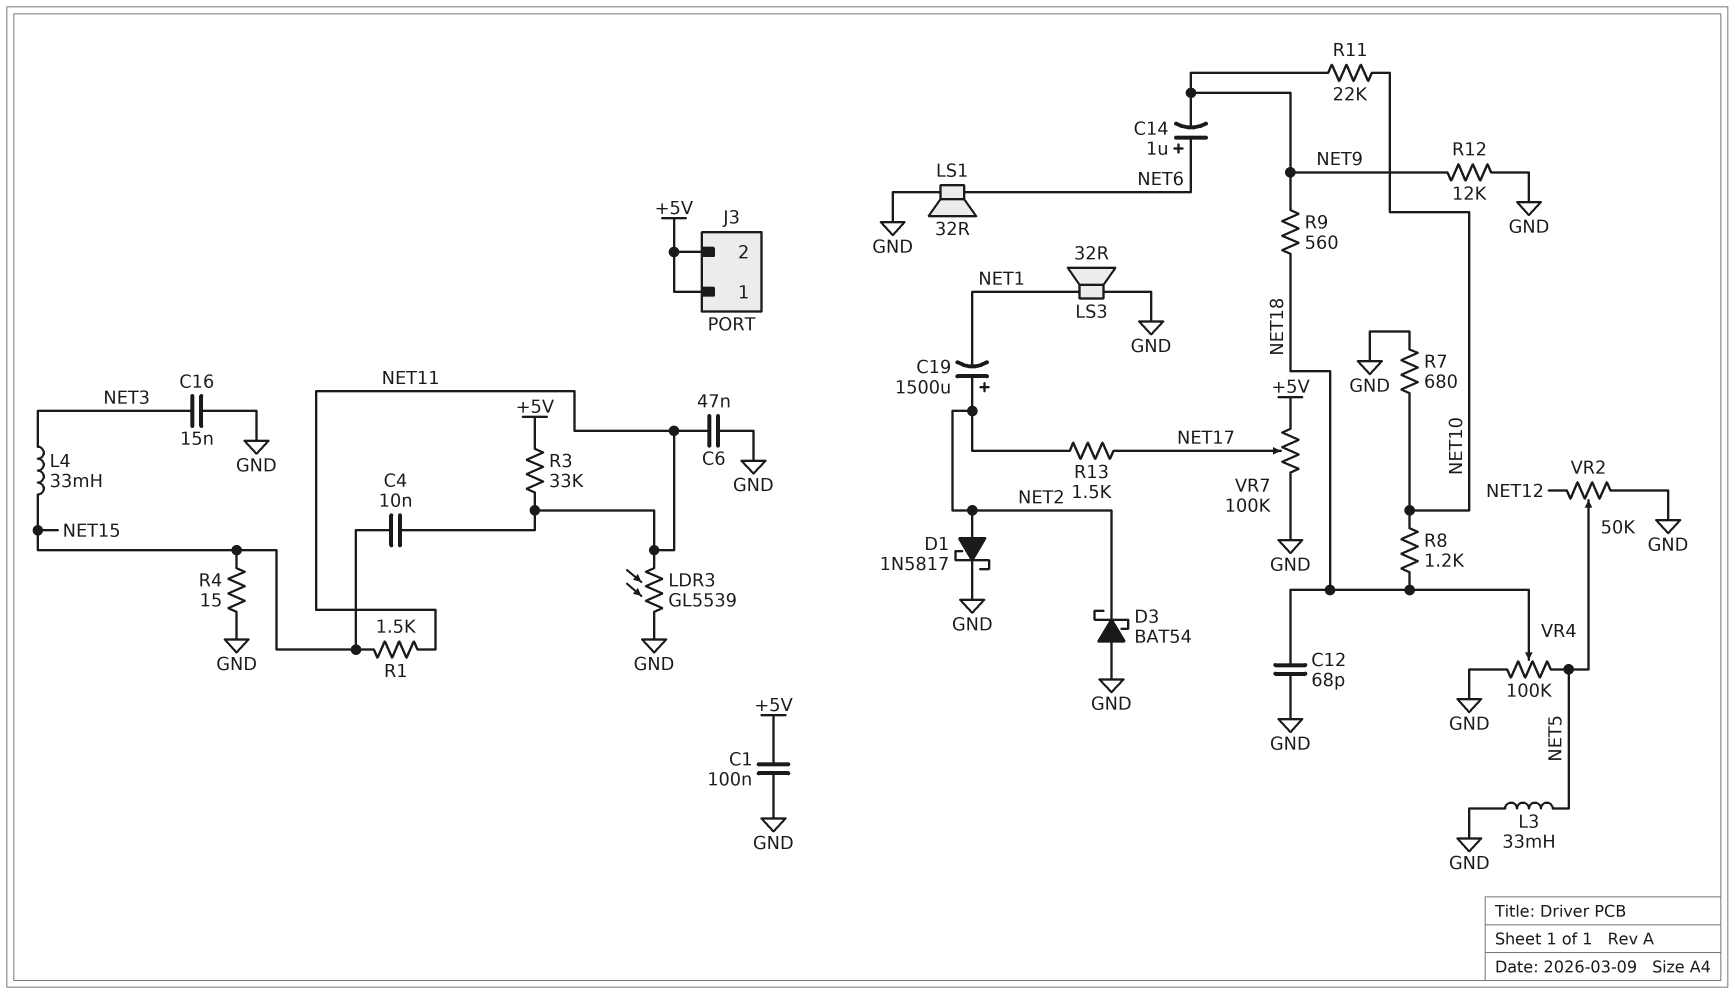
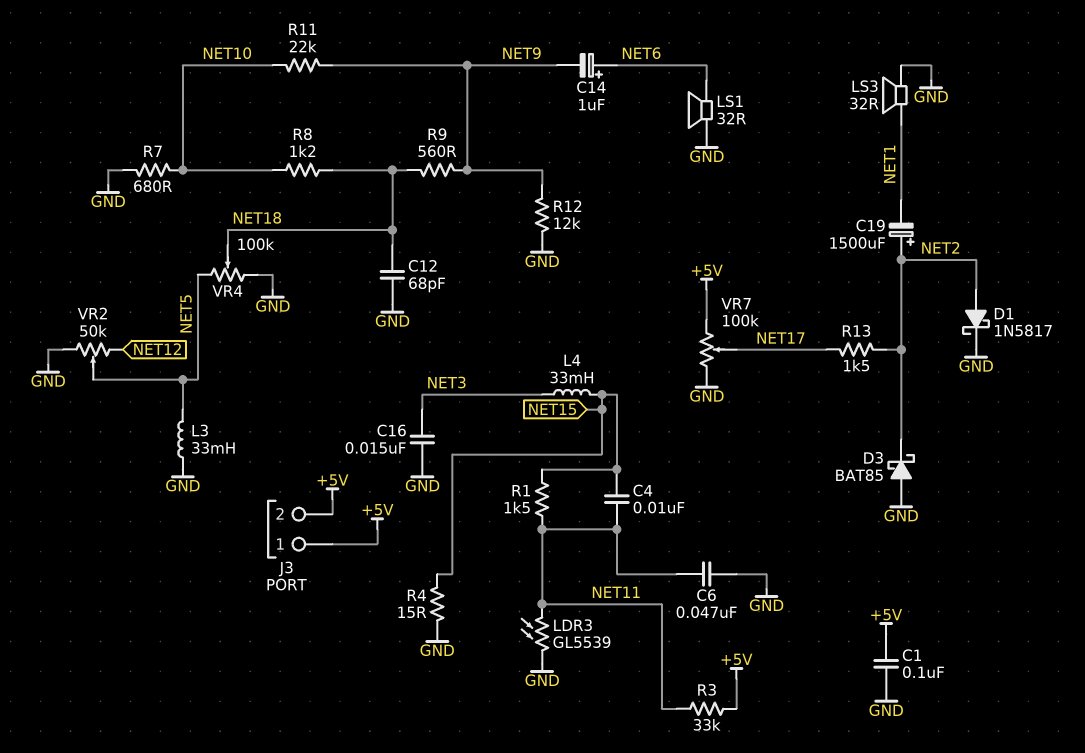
D3: schottky BAT54 (A GND, K NET2) -> schottky BAT85 (A GND, K NET2)

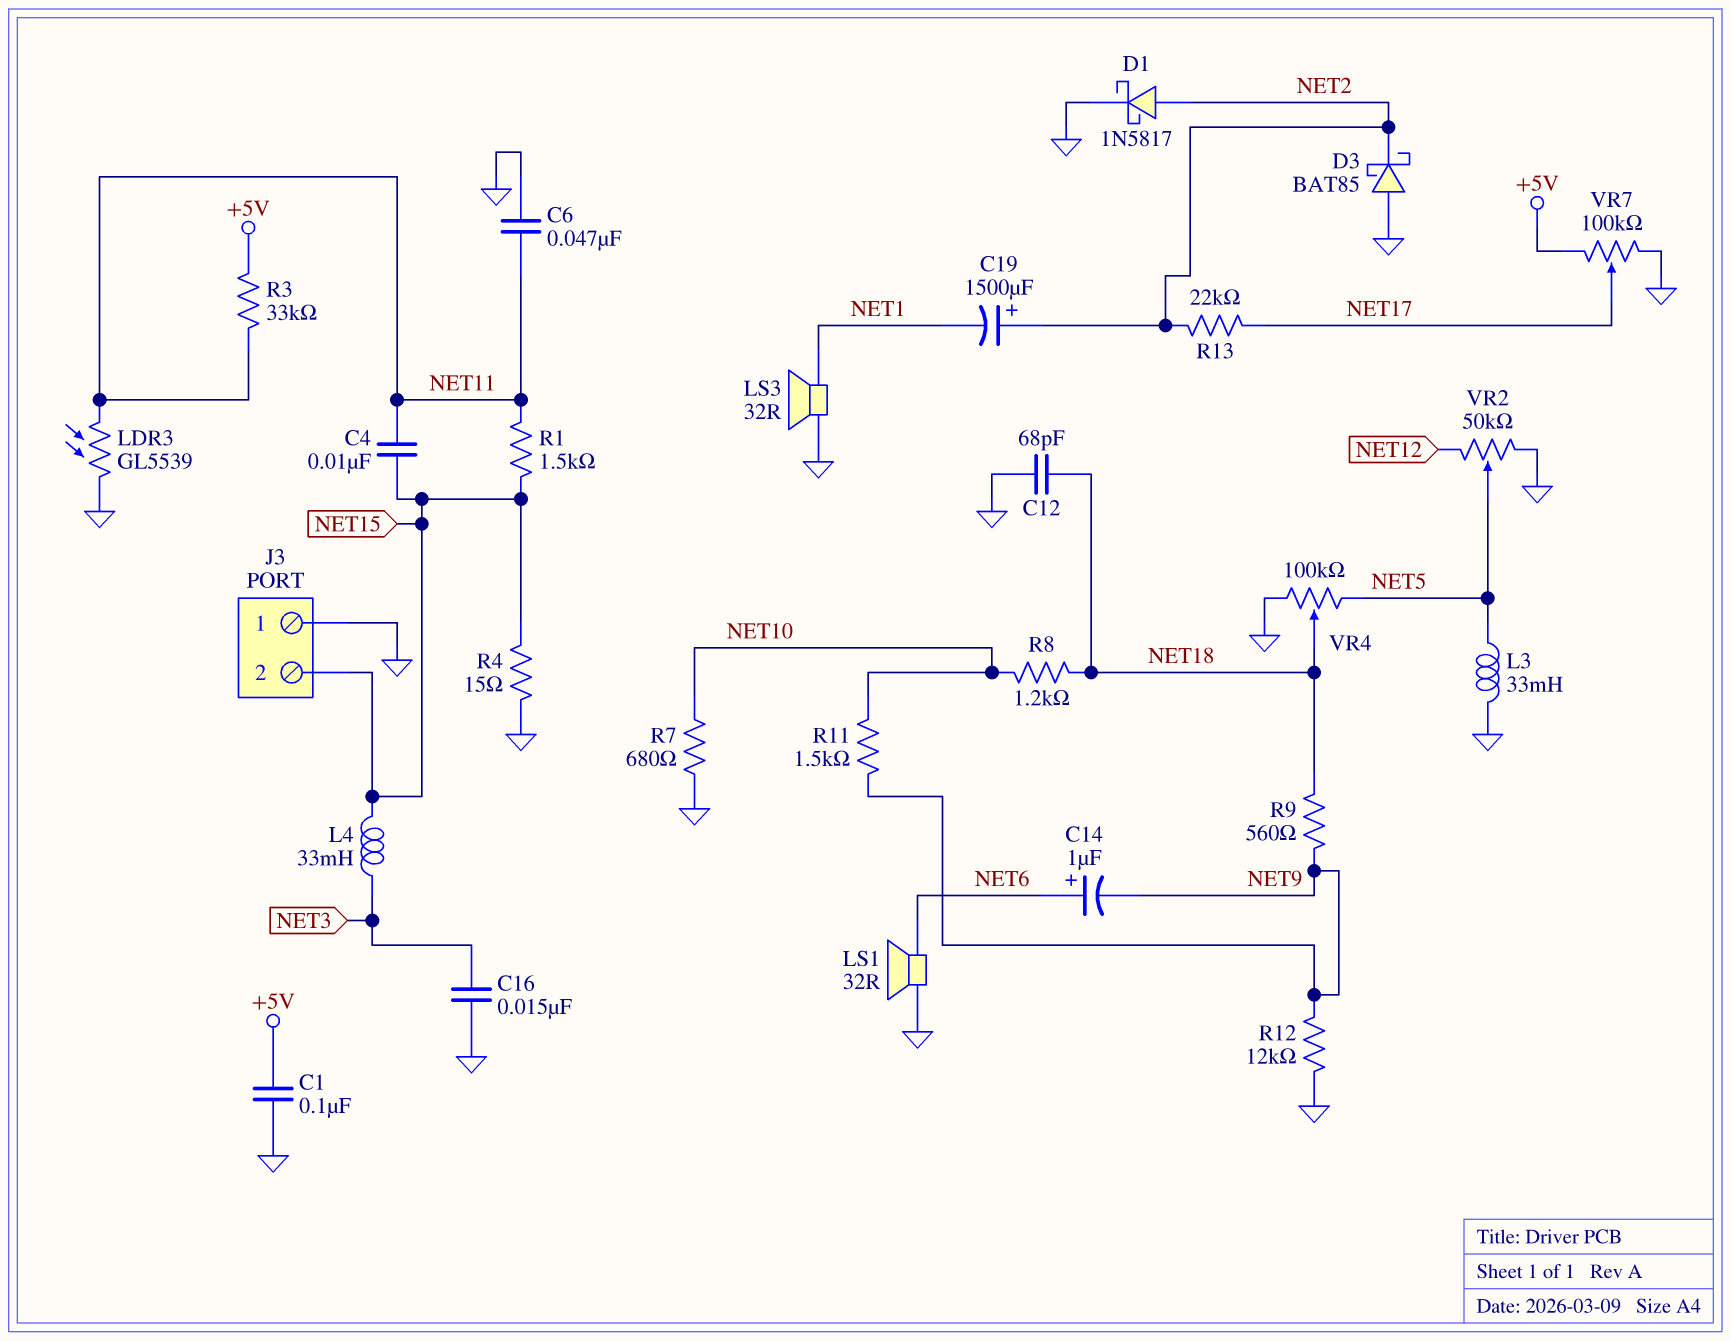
J3 pin 1: +5V -> GND
J3 pin 2: +5V -> NET15
R11: 22k (NET9, NET10) -> 1.5k (NET9, NET10)
R13: 1.5k (NET2, NET17) -> 22k (NET2, NET17)

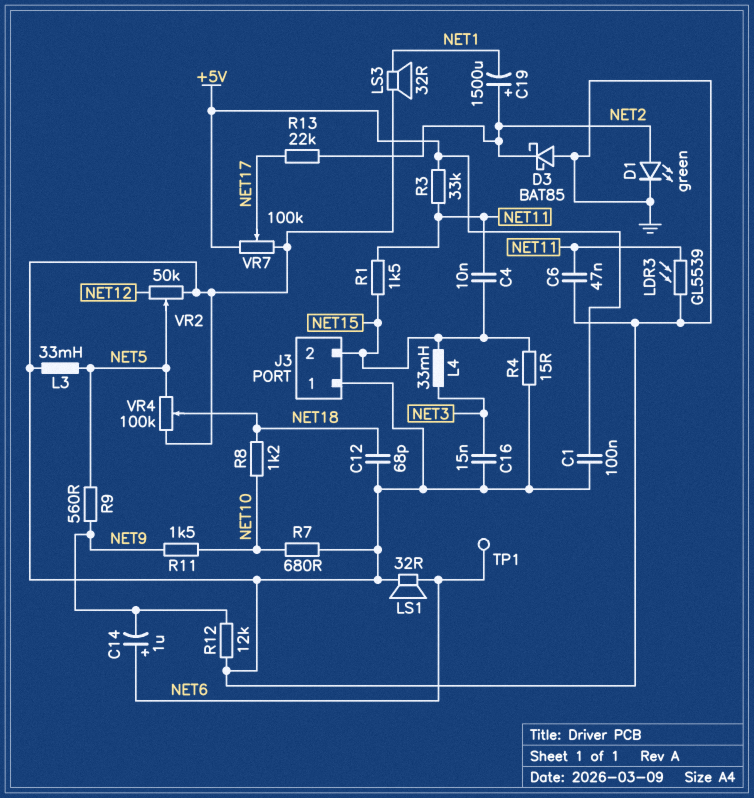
D1: schottky 1N5817 (A NET2, K GND) -> LED green (A NET2, K GND)
R9: 560 (NET9, NET18) -> 560 (NET5, NET9)
TP1: none -> test point (NET6)

